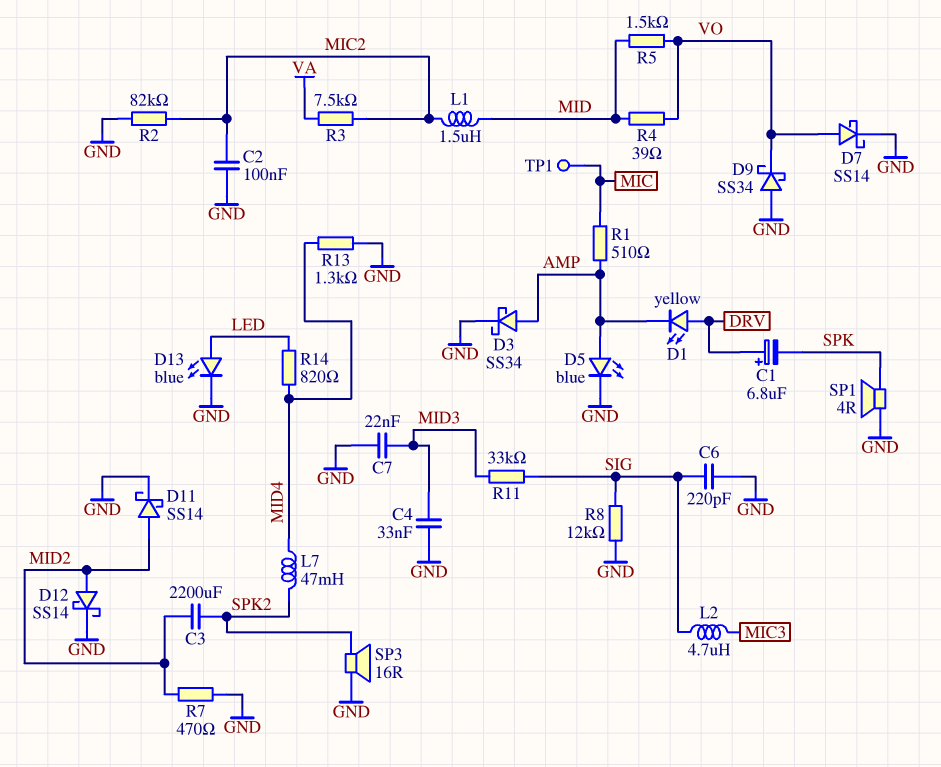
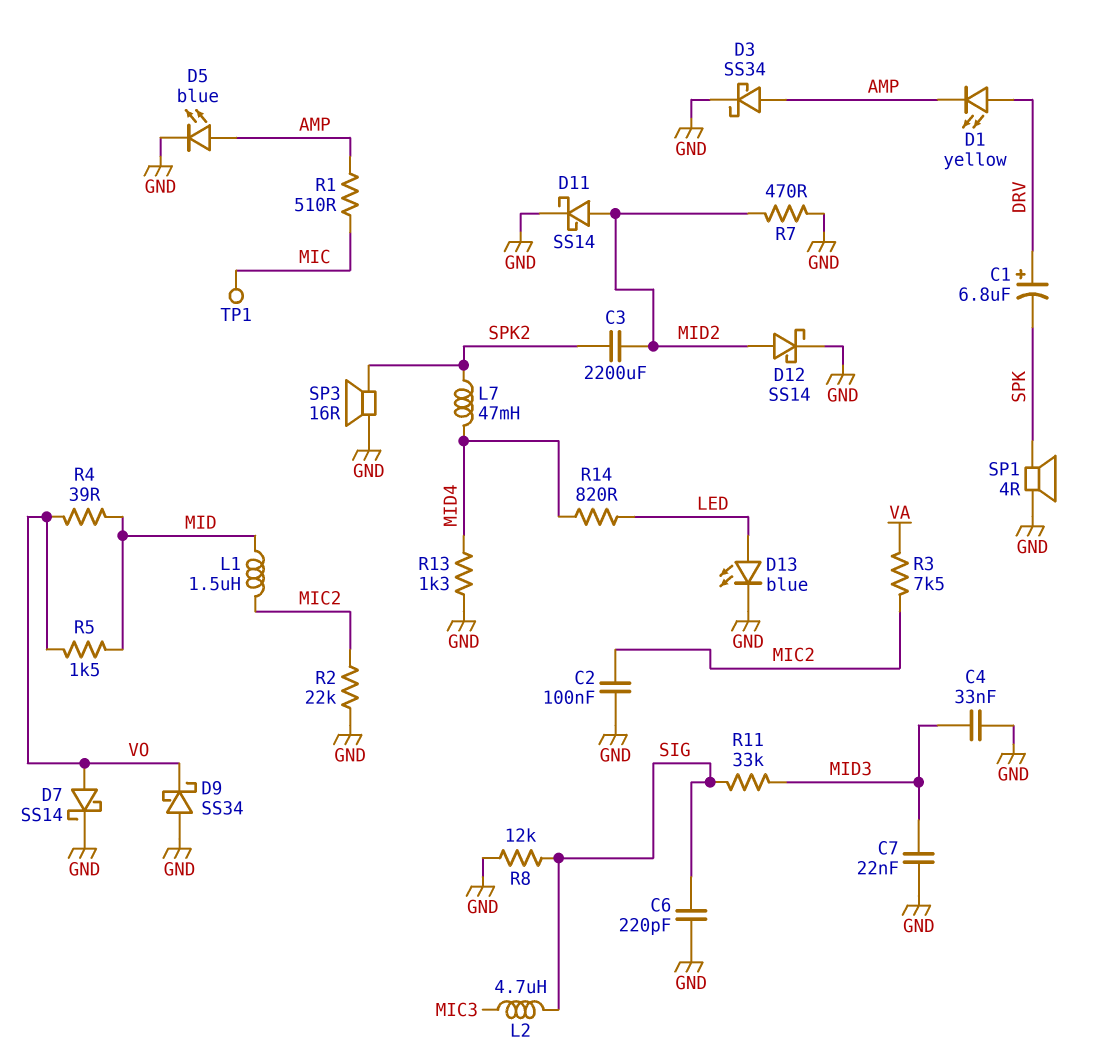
R2: 82k (GND, MIC2) -> 22k (GND, MIC2)

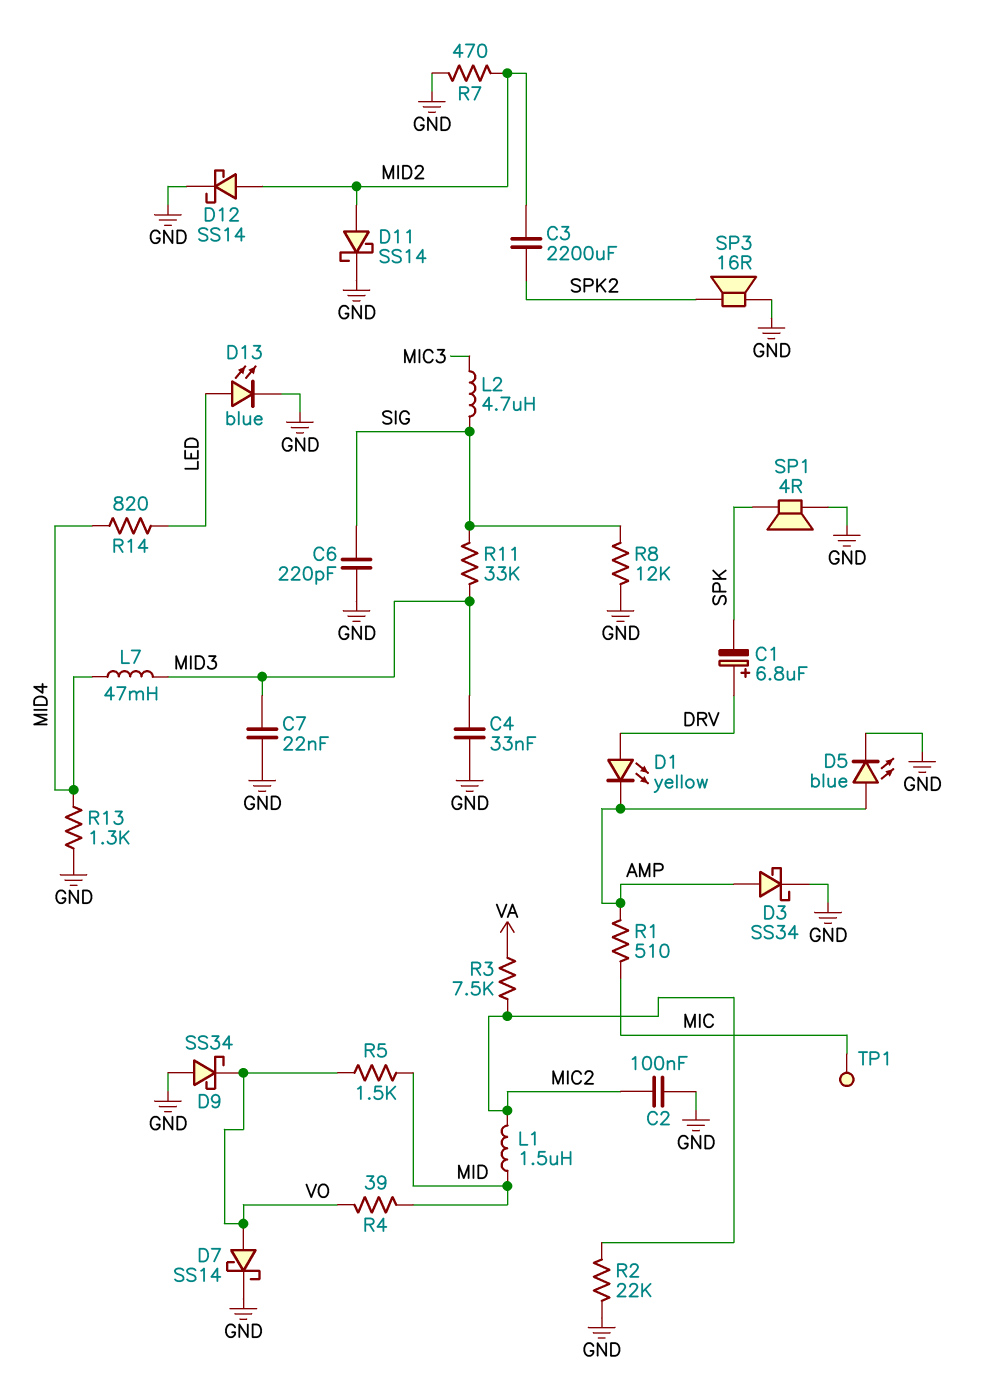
L7: 47mH (MID4, SPK2) -> 47mH (MID3, MID4)

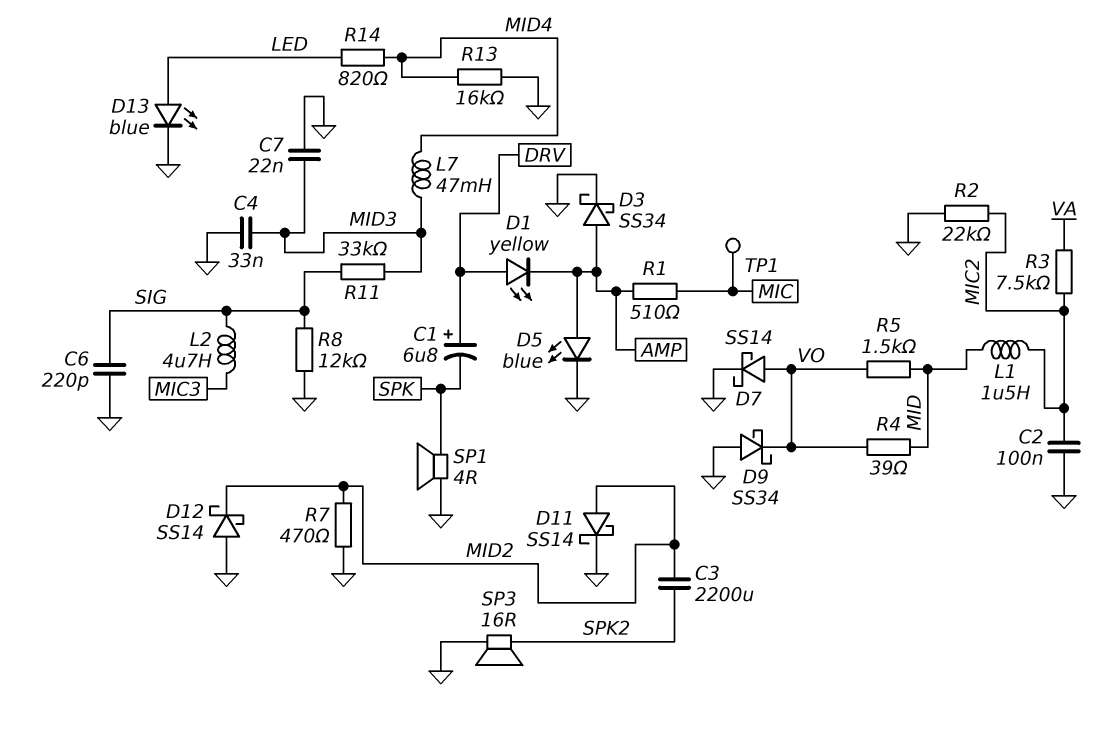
D12: schottky SS14 (A MID2, K GND) -> schottky SS14 (A GND, K MID2)
R13: 1.3k (GND, MID4) -> 16k (GND, MID4)

